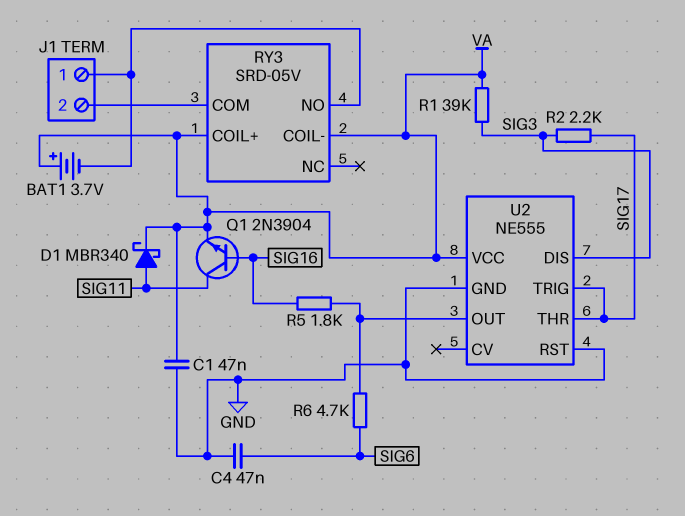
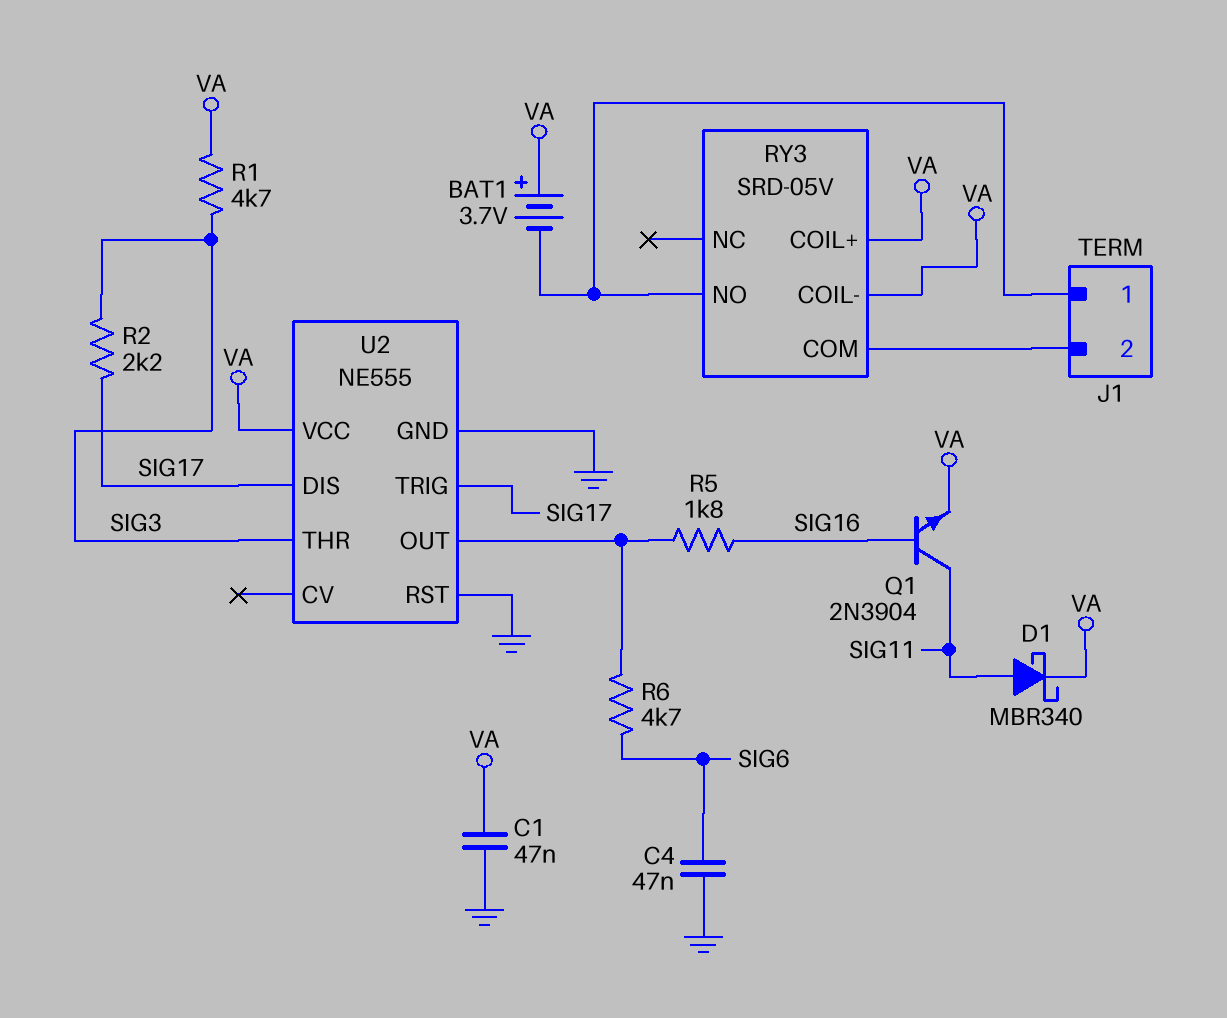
R1: 39k (SIG3, VA) -> 4.7k (SIG3, VA)
U2 pin DIS: SIG3 -> SIG17
U2 pin THR: SIG17 -> SIG3

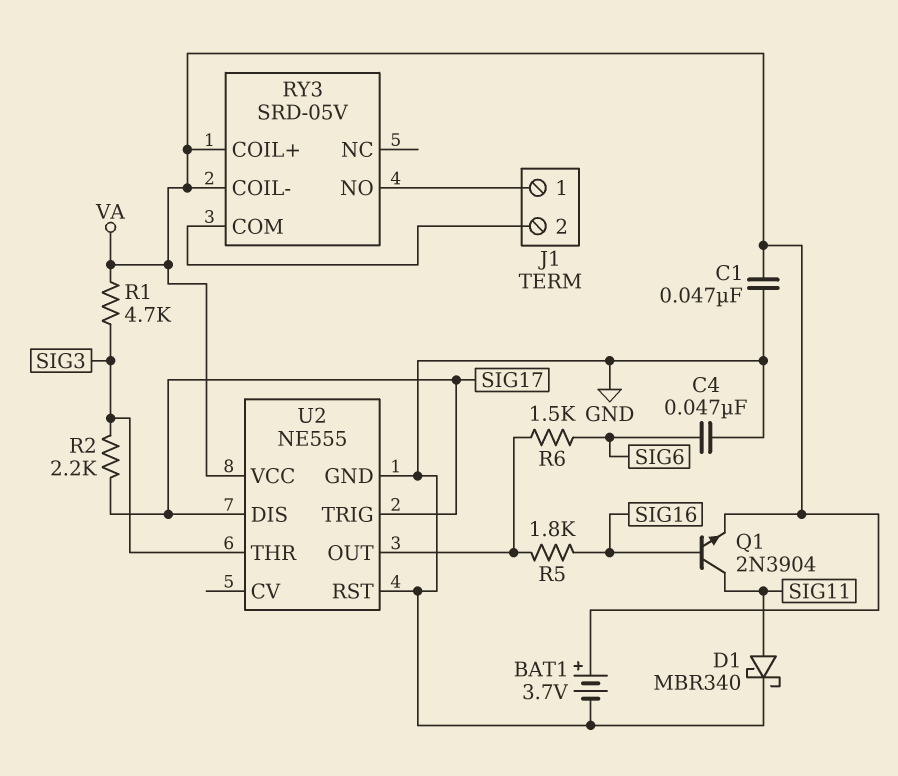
BAT1: 3.7V (plus VA, minus J1/1) -> 3.7V (plus VA, minus GND)
D1: schottky MBR340 (A SIG11, K VA) -> schottky MBR340 (A SIG11, K GND)
R6: 4.7k (SIG6, U2/OUT) -> 1.5k (SIG6, U2/OUT)

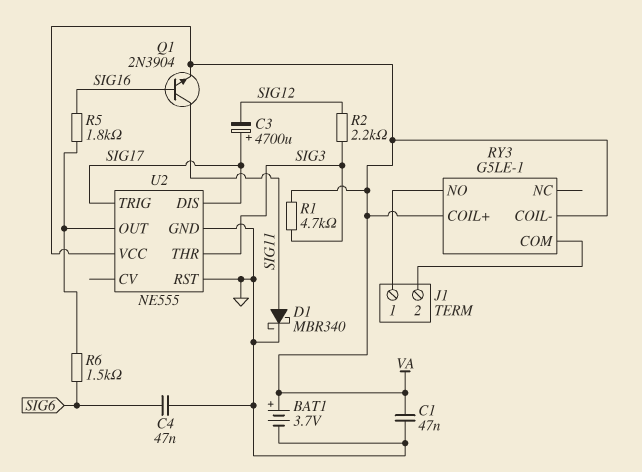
C3: none -> 4700uF (plus SIG17, minus SIG12)
R2: 2.2k (SIG3, SIG17) -> 2.2k (SIG3, SIG12)
RY3: SRD-05V -> G5LE-1

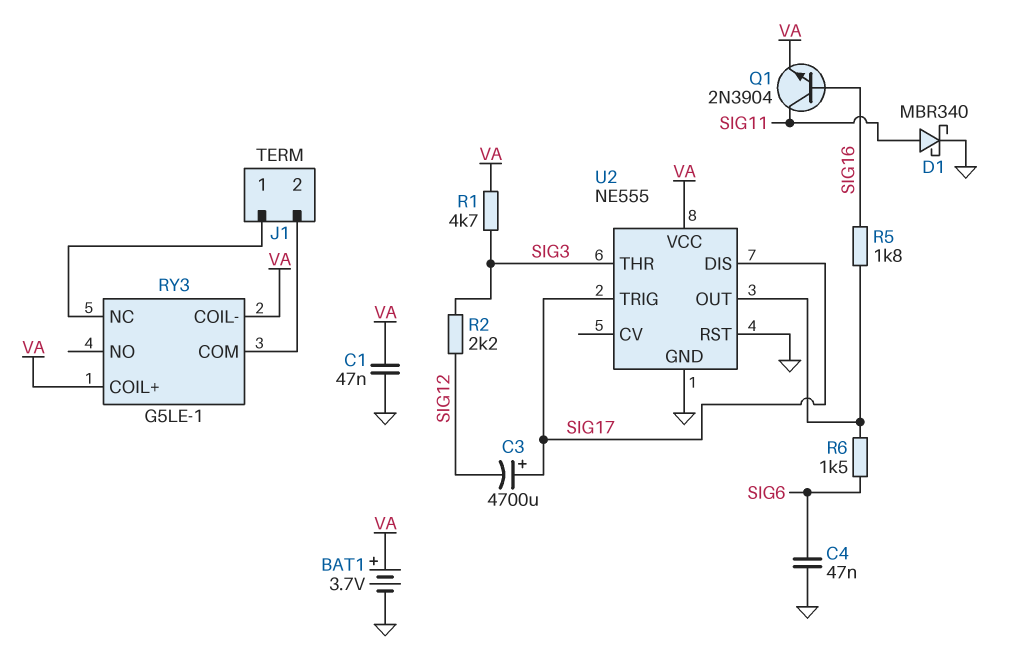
RY3 pin NC: none -> J1/1
RY3 pin NO: J1/1 -> none

